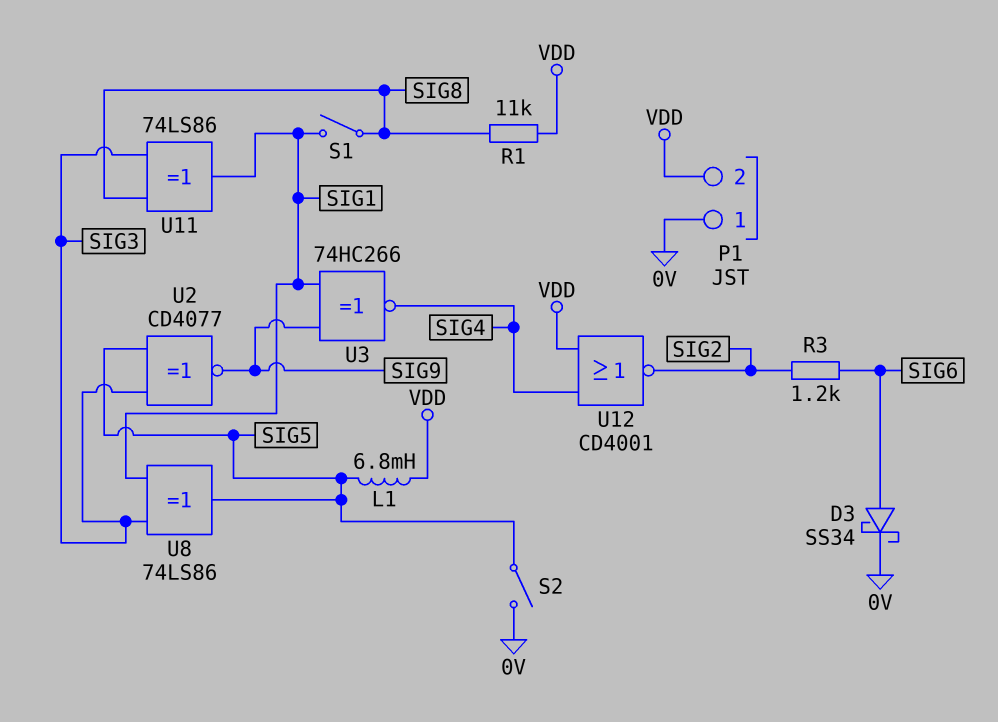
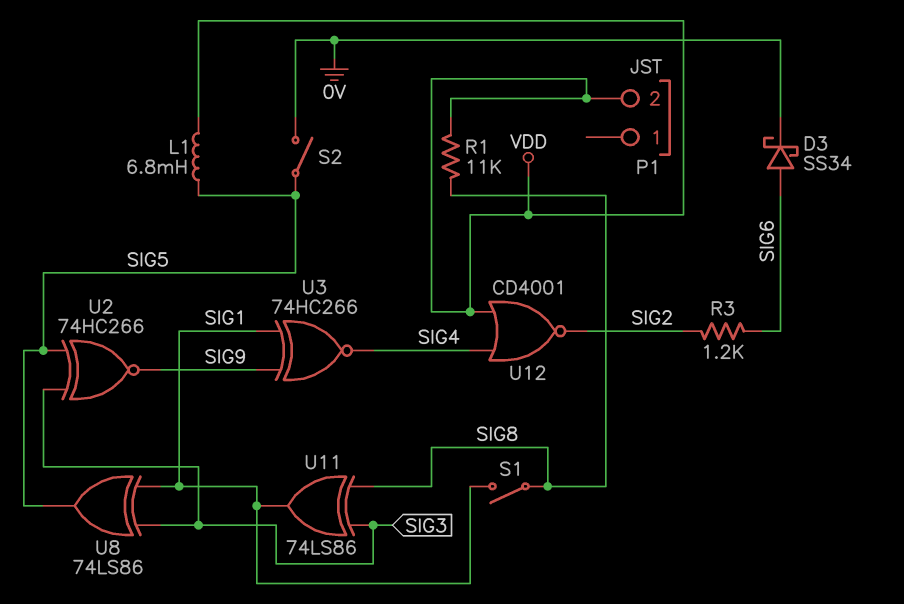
P1 pin 1: 0V -> none
U2: XNOR CD4077 (in SIG3, in SIG5, out SIG9) -> XNOR 74HC266 (in SIG3, in SIG5, out SIG9)

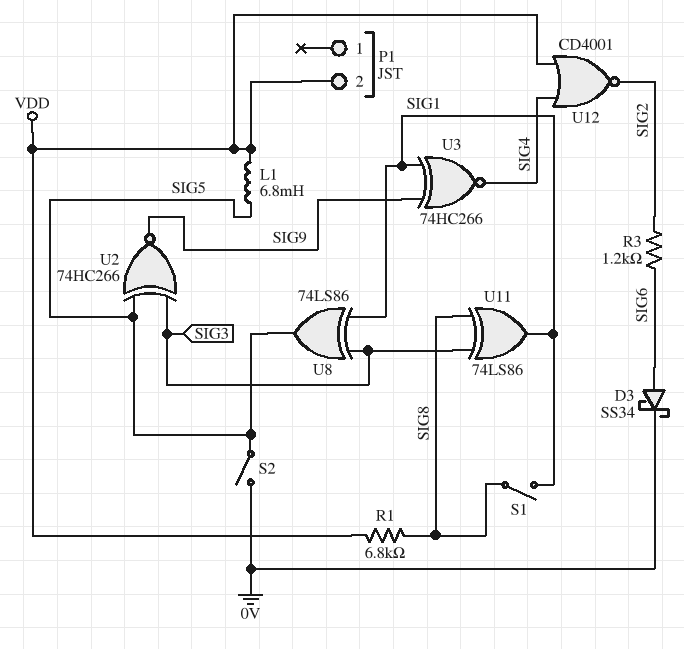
R1: 11k (SIG8, VDD) -> 6.8k (SIG8, VDD)

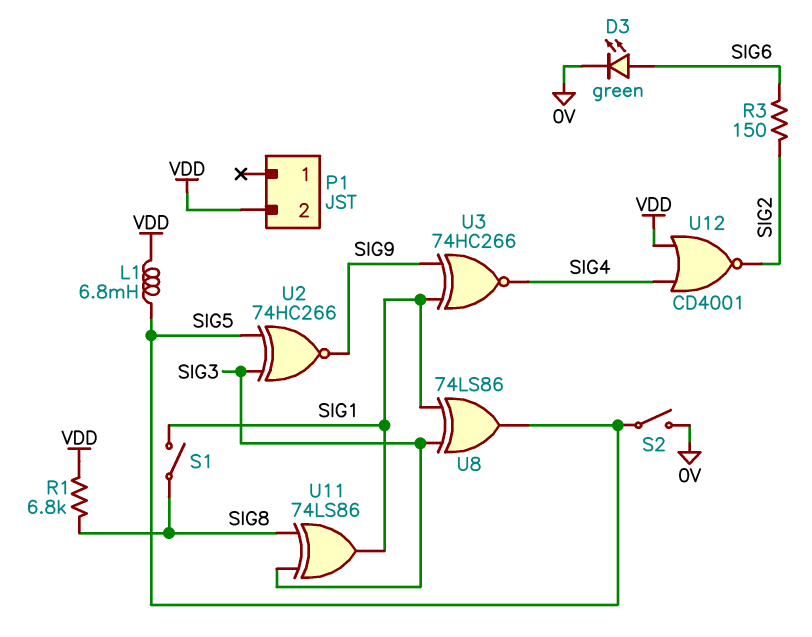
D3: schottky SS34 (A SIG6, K 0V) -> LED green (A SIG6, K 0V)
R3: 1.2k (SIG2, SIG6) -> 150 (SIG2, SIG6)

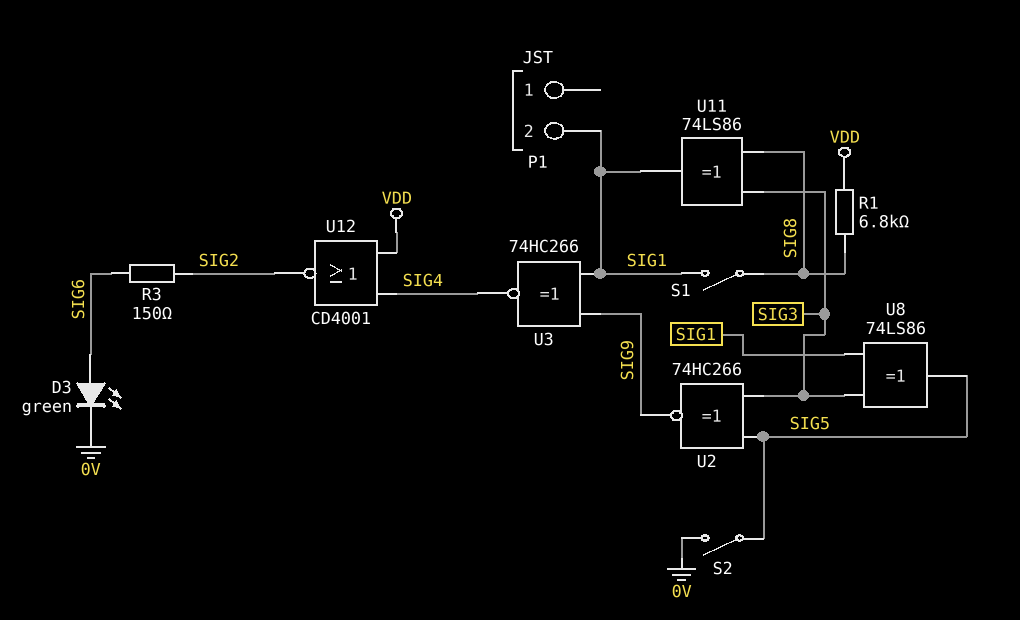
L1: 6.8mH (SIG5, VDD) -> none
P1 pin 2: VDD -> SIG1

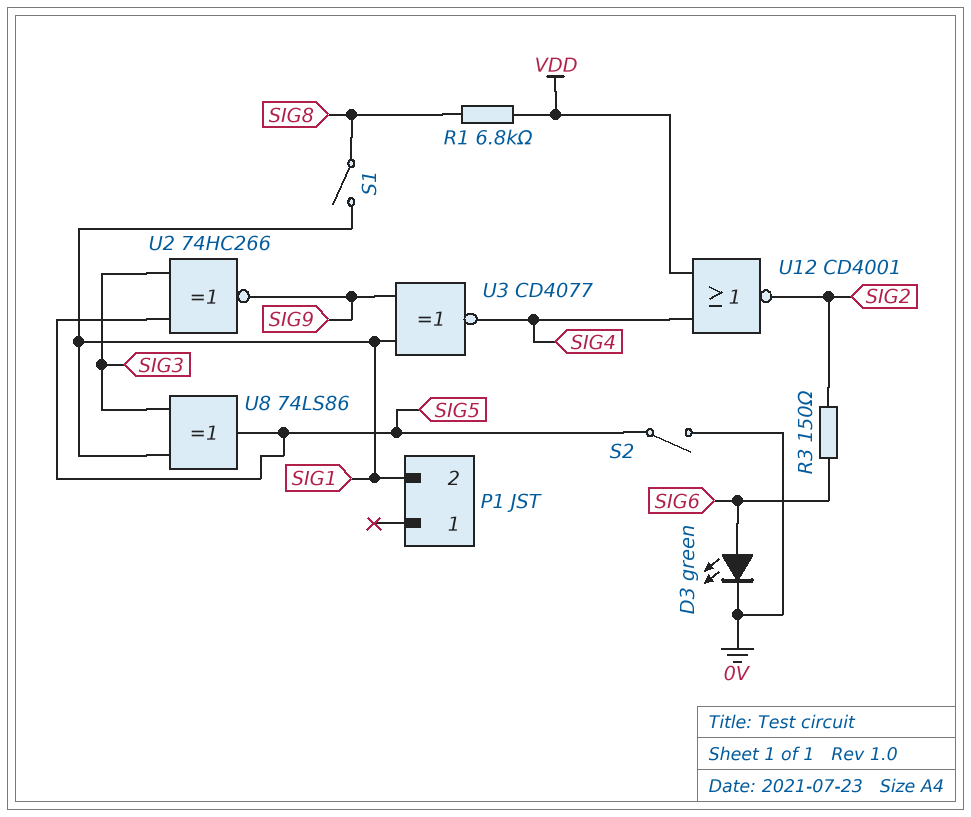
U3: XNOR 74HC266 (in SIG1, in SIG9, out SIG4) -> XNOR CD4077 (in SIG1, in SIG9, out SIG4)
U11: XOR 74LS86 (in SIG3, in SIG8, out SIG1) -> none

